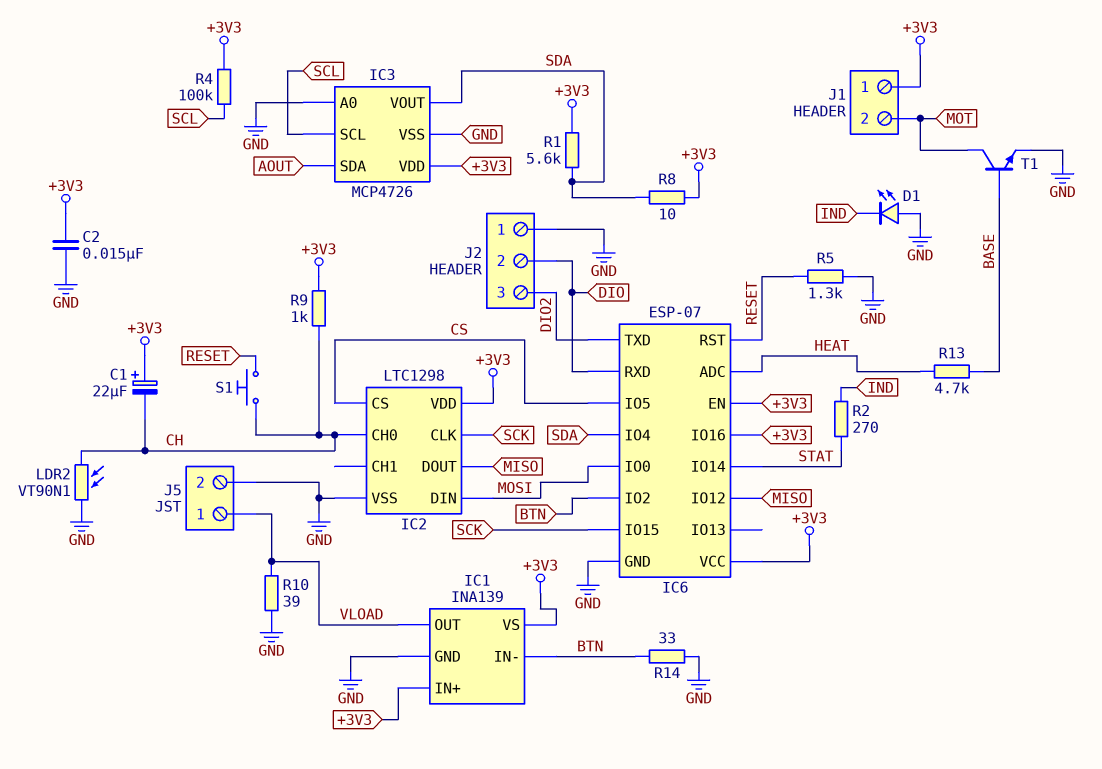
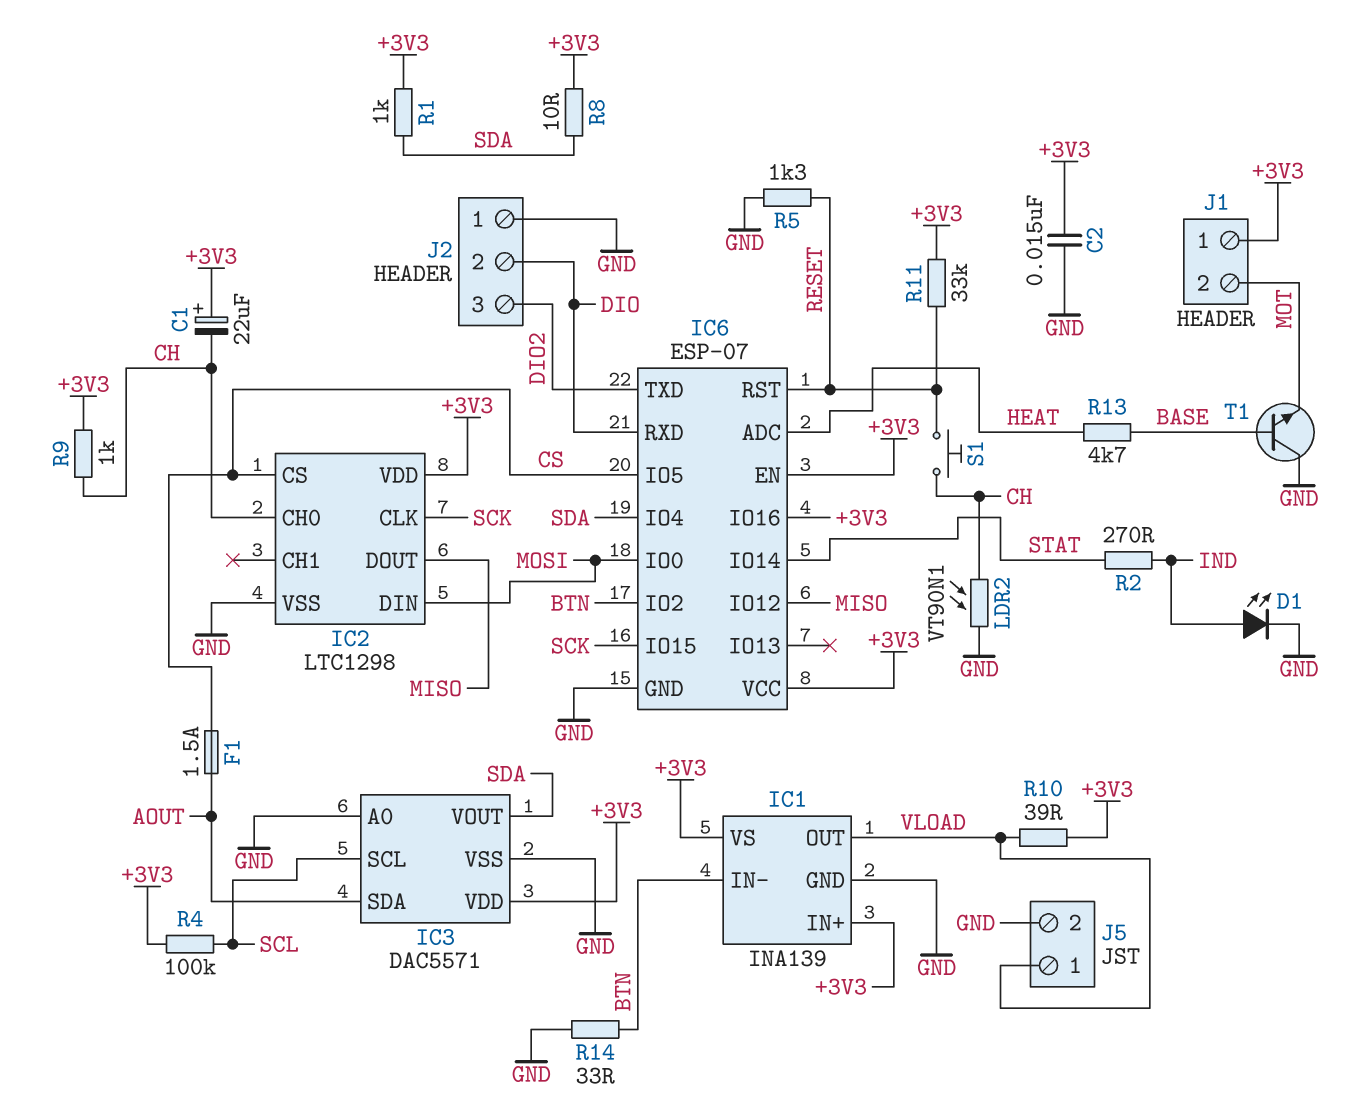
D1: LED (A GND, K IND) -> LED (A IND, K GND)
F1: none -> 1.5A (AOUT, CS)
IC3: MCP4726 -> DAC5571
R1: 5.6k (+3V3, SDA) -> 1k (+3V3, SDA)
R10: 39 (GND, VLOAD) -> 39 (+3V3, VLOAD)
R11: none -> 33k (+3V3, RESET)
T1: NPN (B BASE, C MOT, E GND) -> NPN (B BASE, C GND, E MOT)

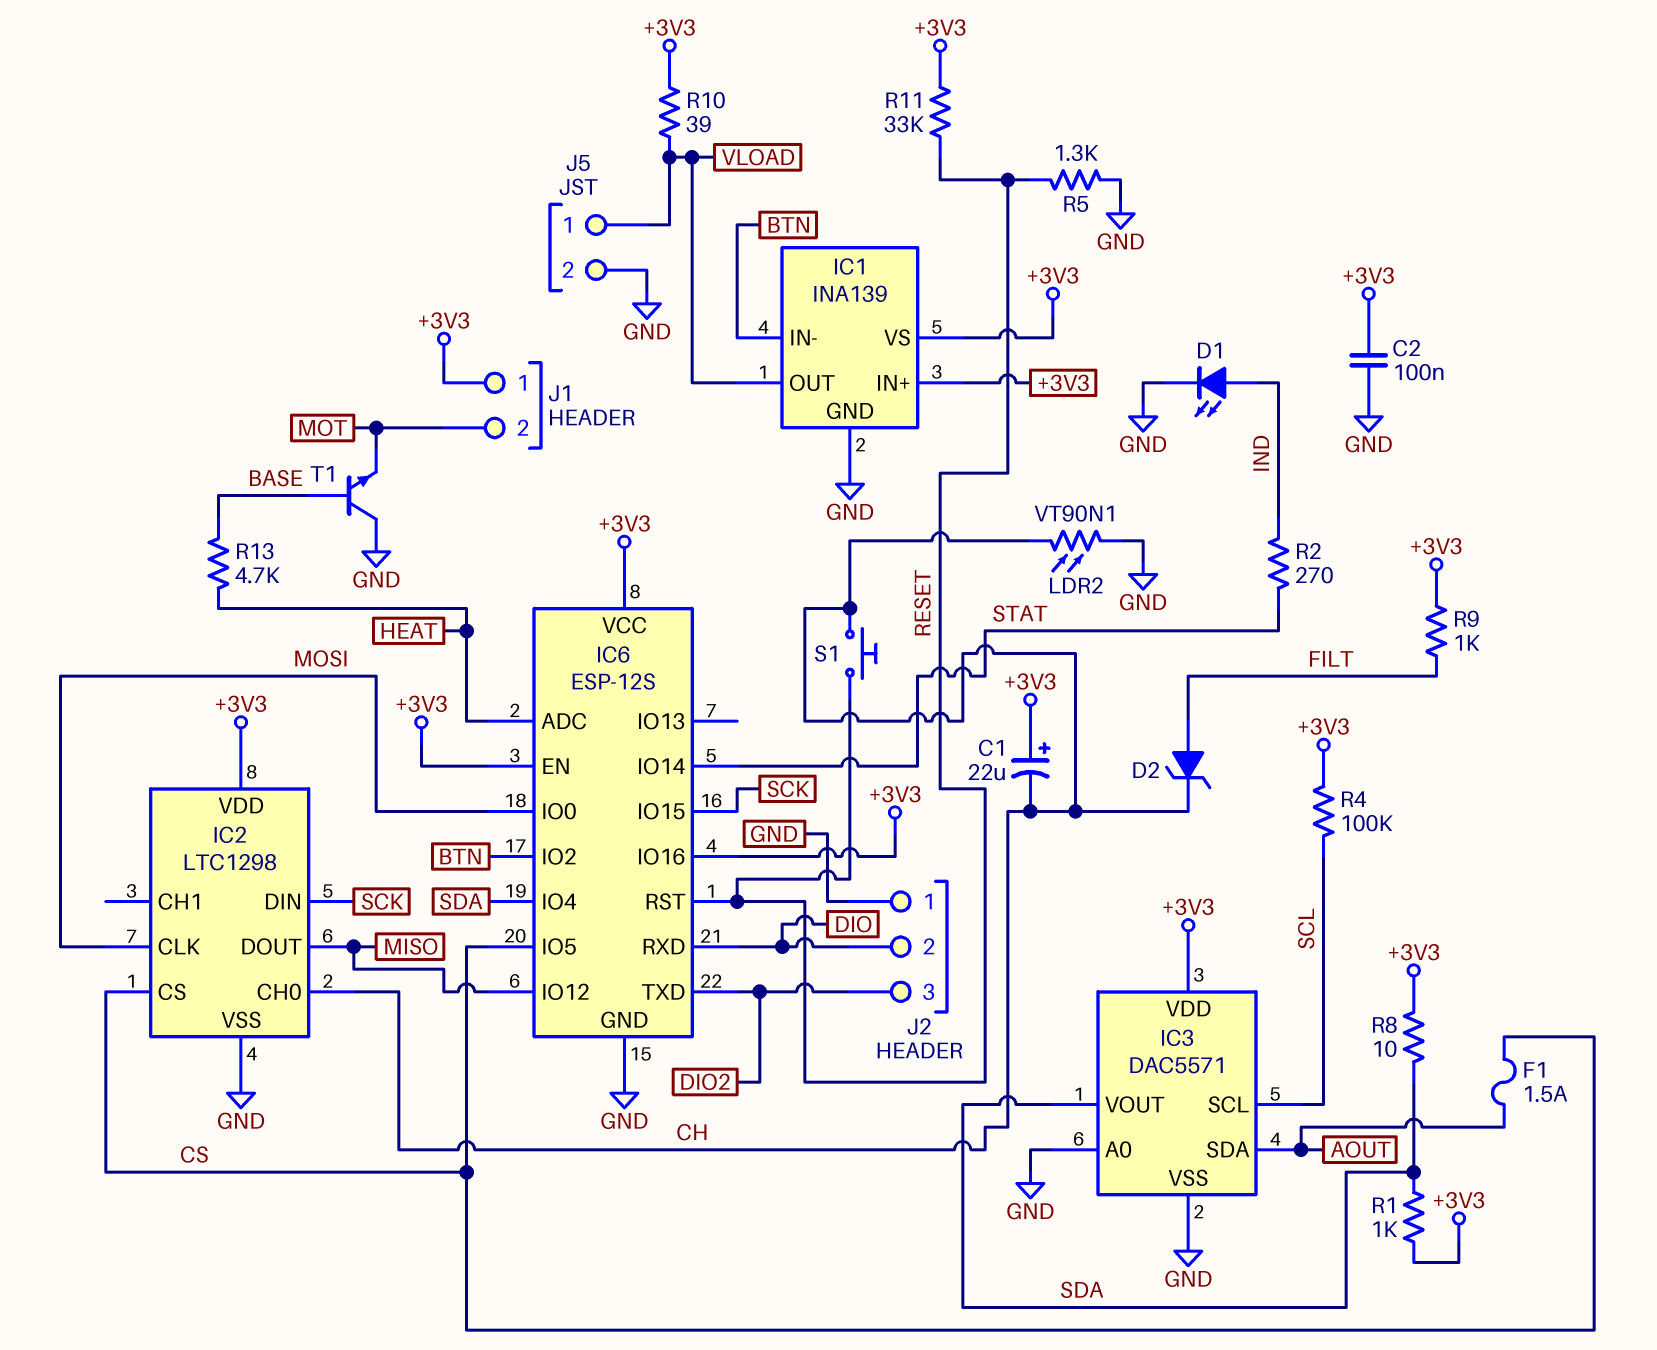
C2: 15nF (+3V3, GND) -> 100nF (+3V3, GND)
D2: none -> zener (A FILT, K CH)
IC2 pin CLK: SCK -> MOSI
IC2 pin DIN: MOSI -> SCK
IC6: ESP-07 -> ESP-12S
R9: 1k (+3V3, CH) -> 1k (+3V3, FILT)
R14: 33 (BTN, GND) -> none

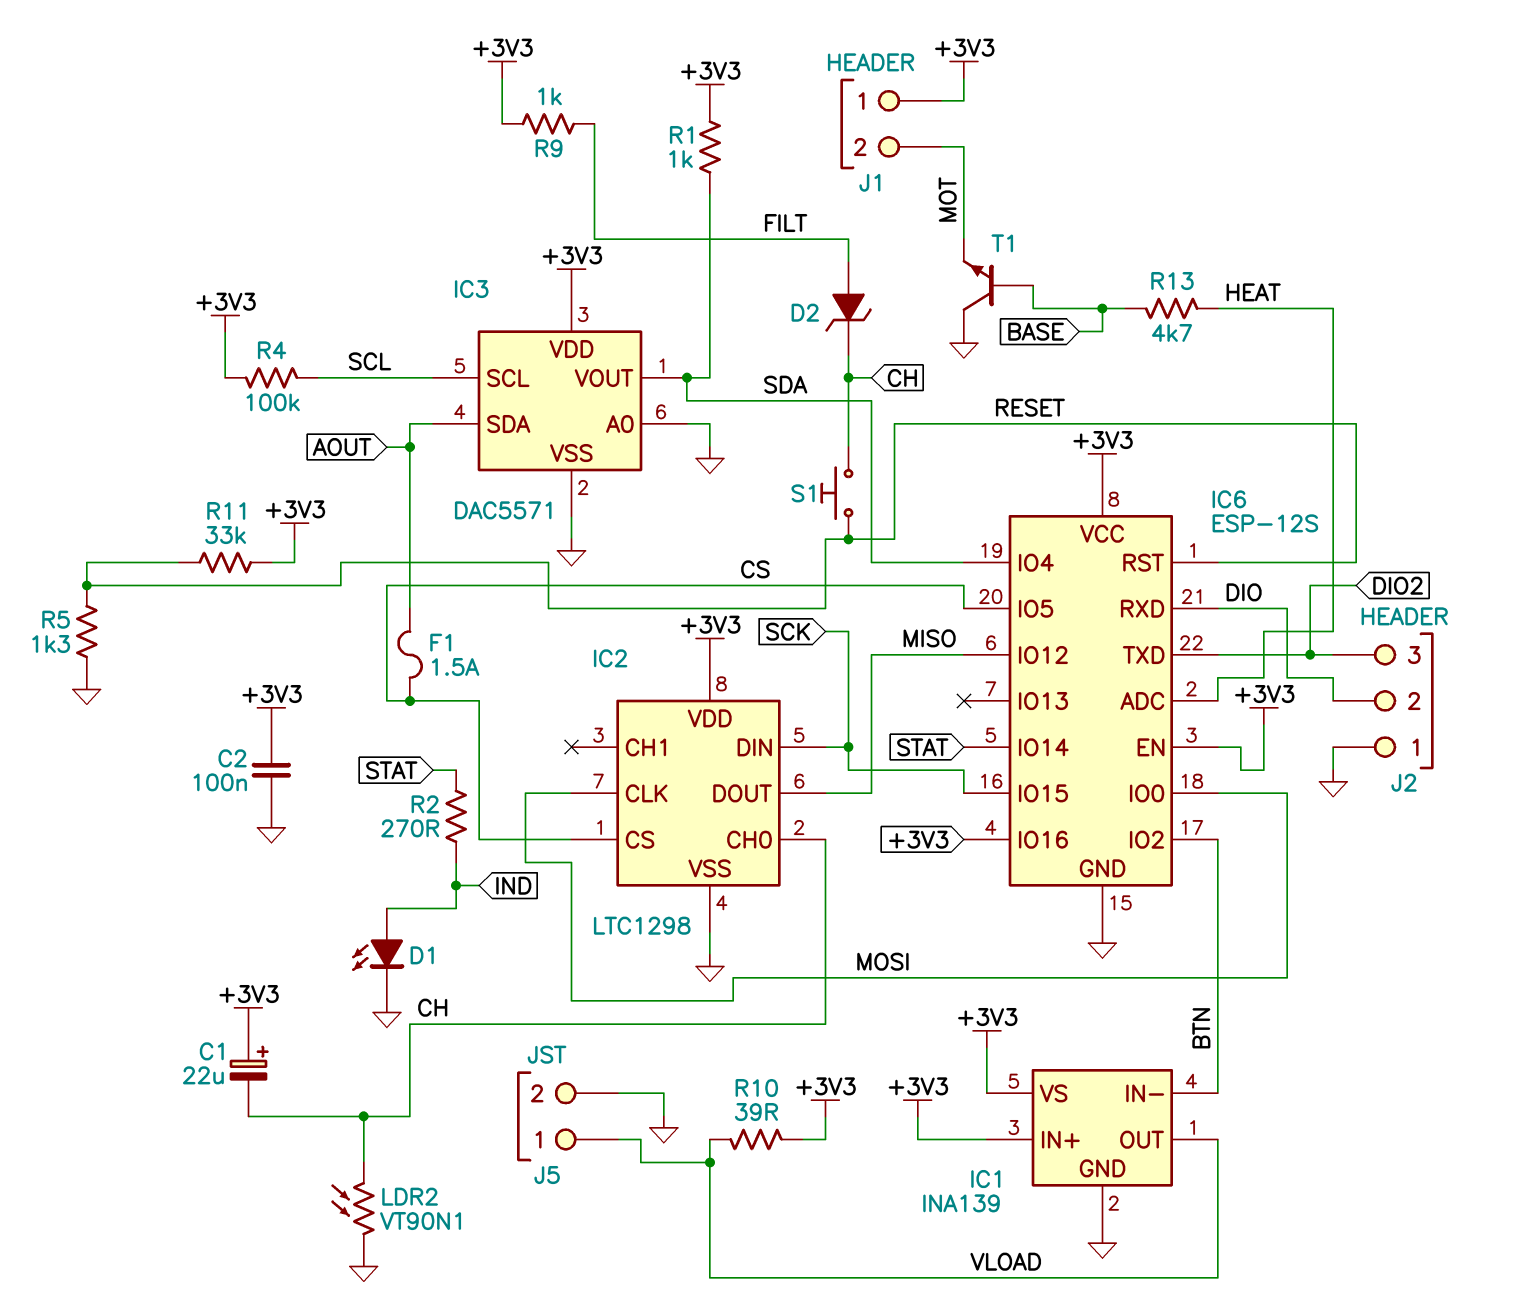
R8: 10 (+3V3, SDA) -> none

